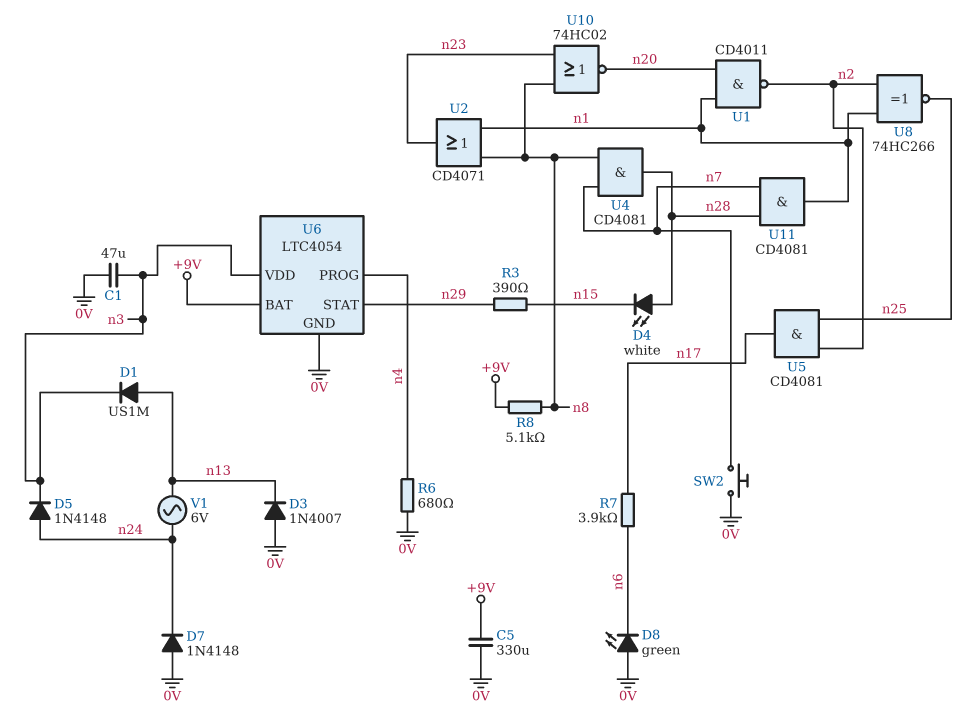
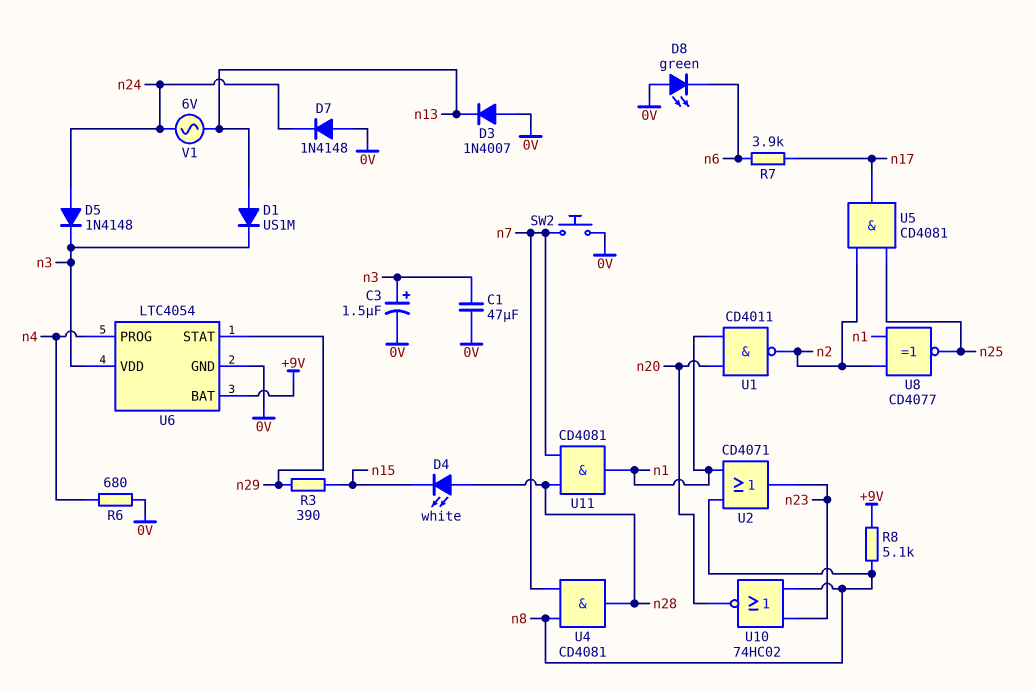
C3: none -> 1.5uF (plus n3, minus 0V)
C5: 330uF (+9V, 0V) -> none
U8: XNOR 74HC266 (in n1, in n2, out n25) -> XNOR CD4077 (in n1, in n2, out n25)

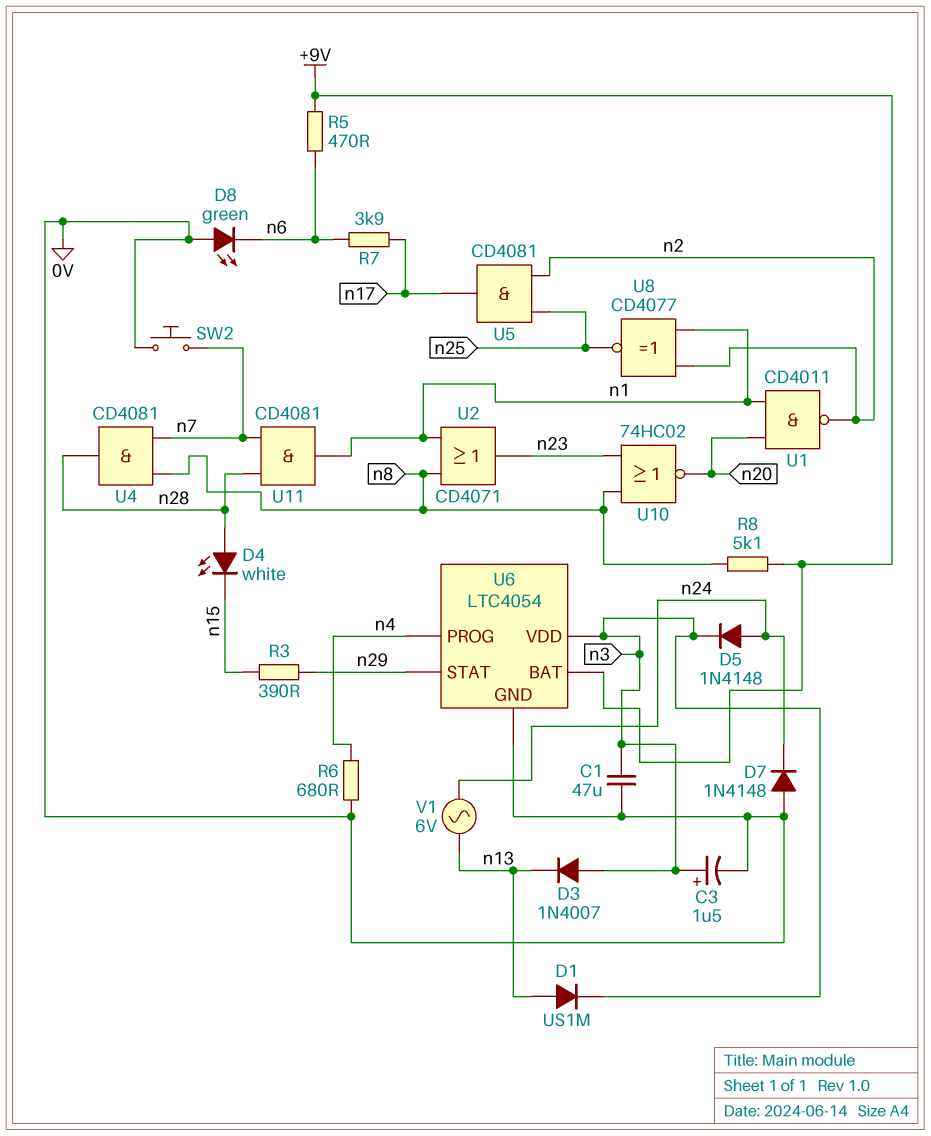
D3: diode 1N4007 (A 0V, K n13) -> diode 1N4007 (A n3, K n13)
R5: none -> 470 (+9V, n6)

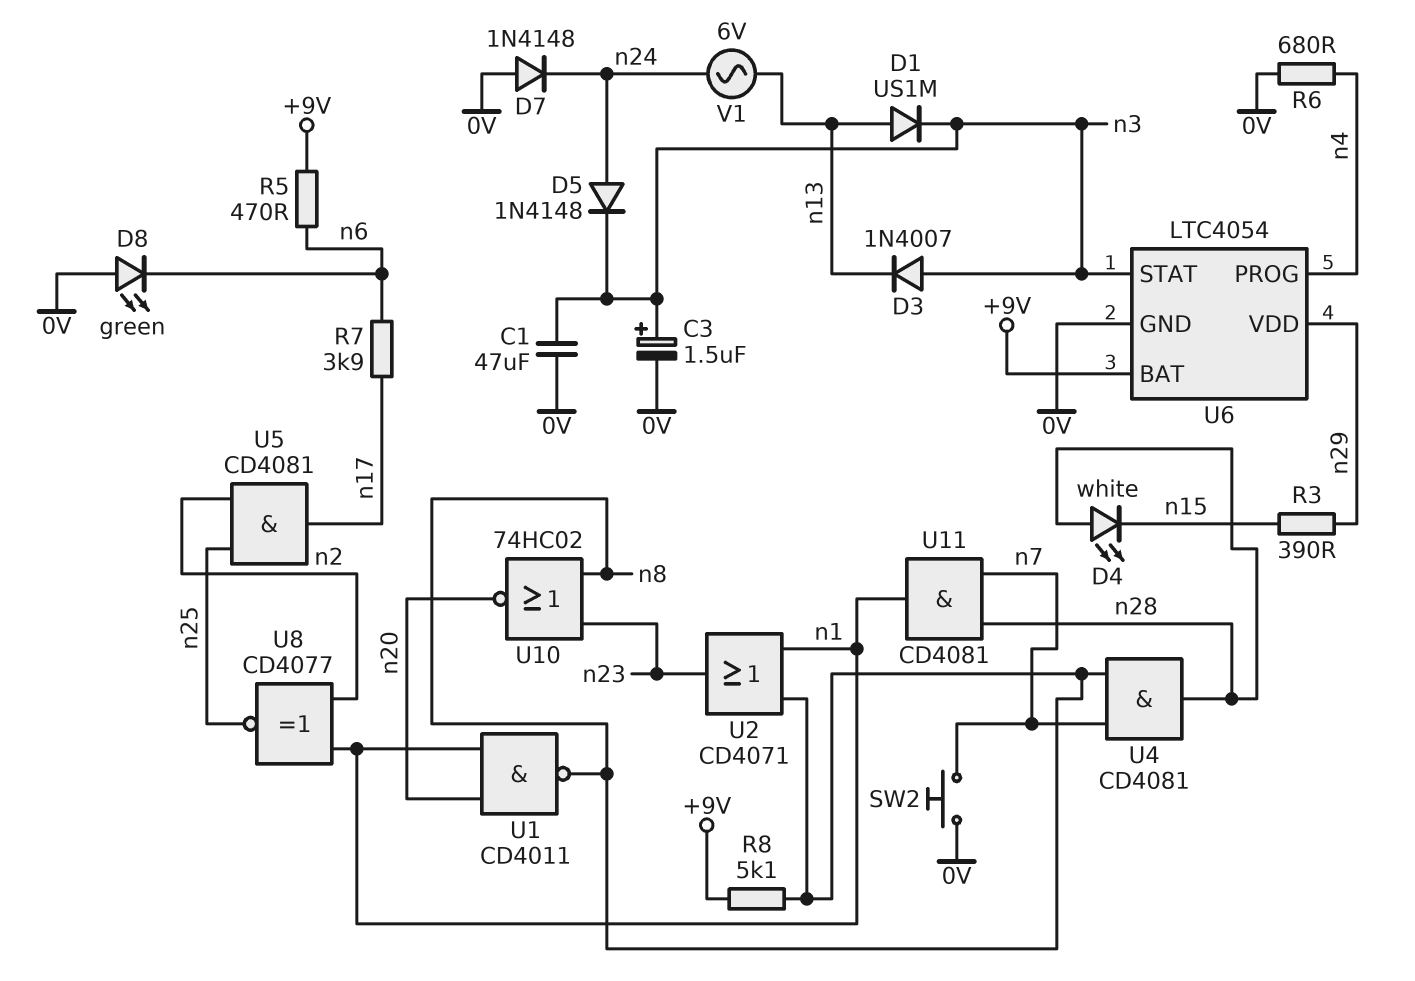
U1: NAND CD4011 (in n1, in n20, out n2) -> NAND CD4011 (in n1, in n20, out n8)
U6 pin STAT: n29 -> n3
U6 pin VDD: n3 -> n29

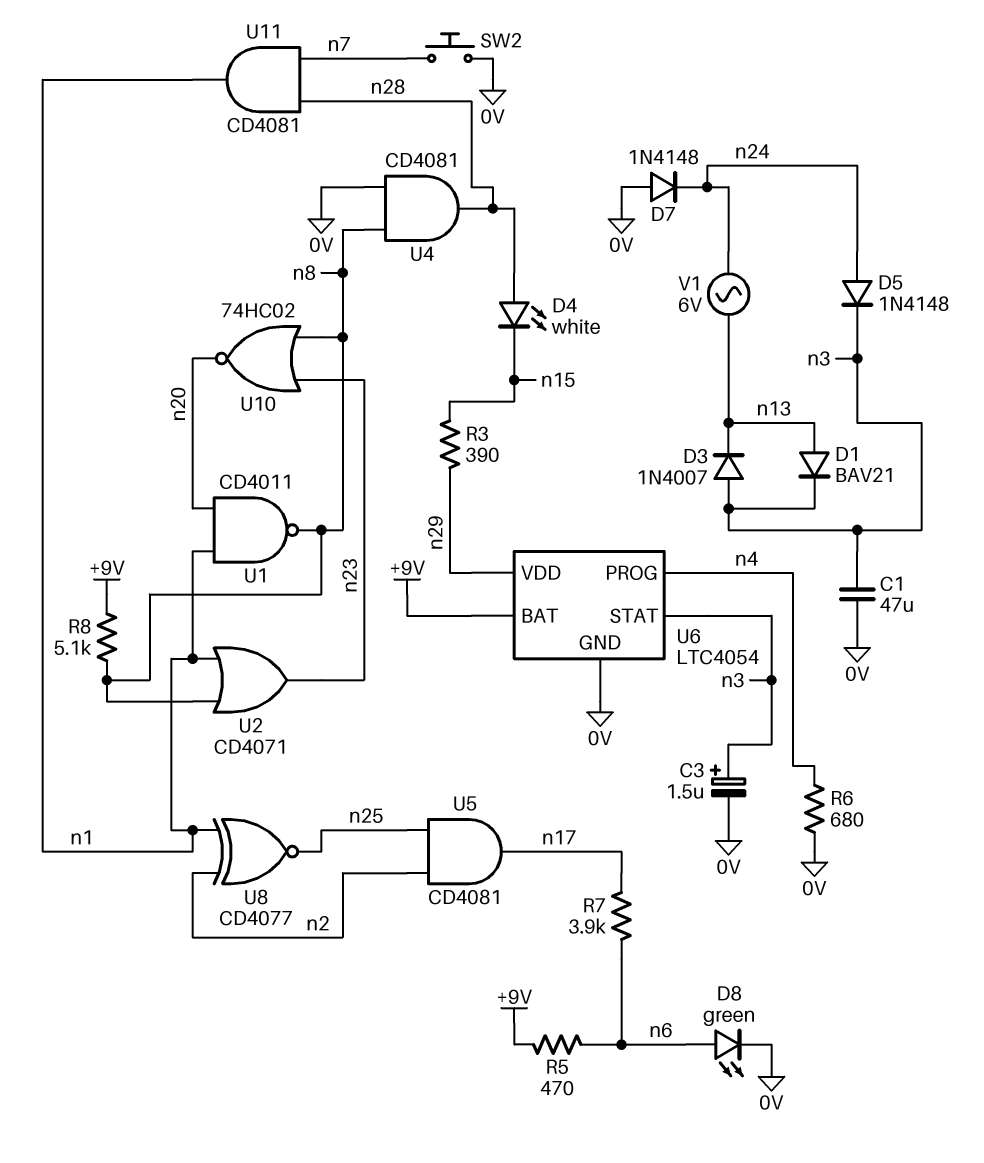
D1: diode US1M (A n13, K n3) -> diode BAV21 (A n13, K n3)
D8: LED green (A 0V, K n6) -> LED green (A n6, K 0V)
U4: AND CD4081 (in n7, in n8, out n28) -> AND CD4081 (in 0V, in n8, out n28)

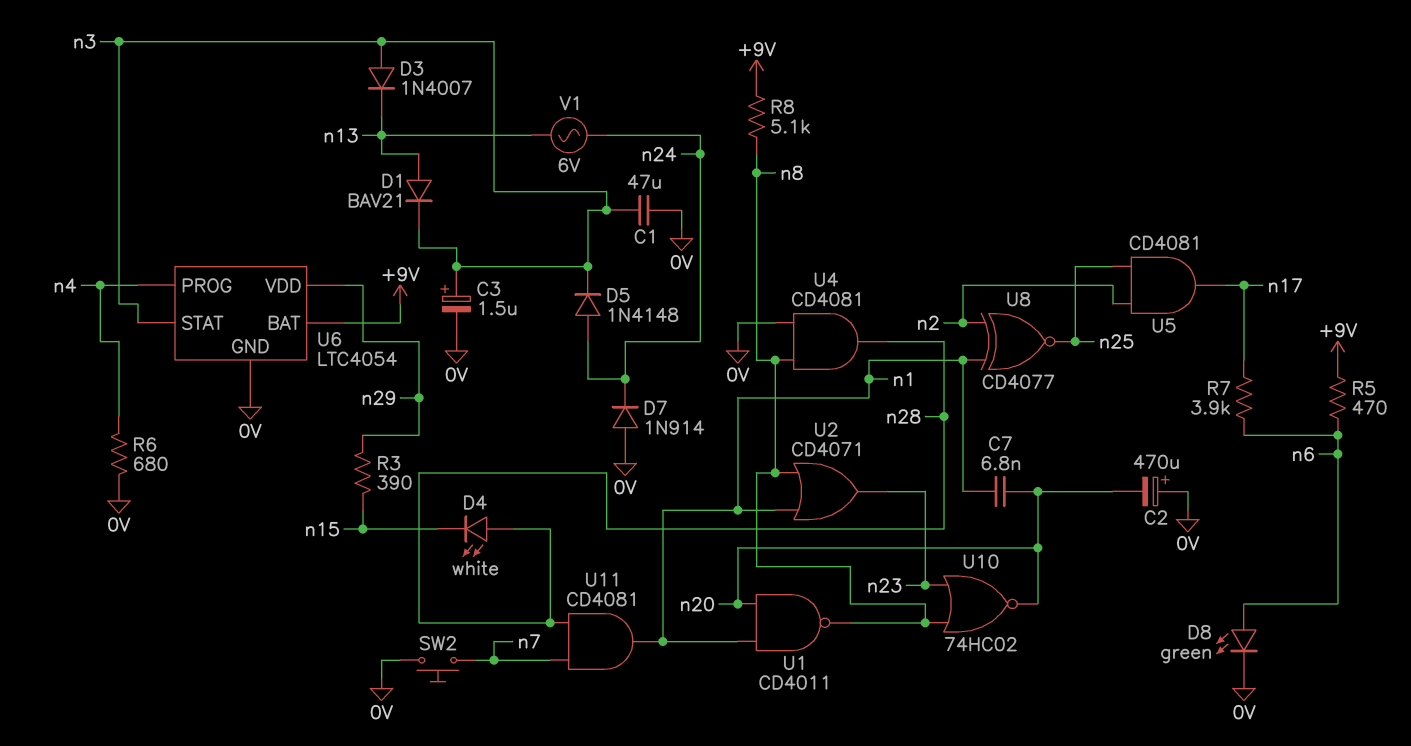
C2: none -> 470uF (plus 0V, minus n20)
C7: none -> 6.8nF (n1, n20)
D7: diode 1N4148 (A 0V, K n24) -> diode 1N914 (A 0V, K n24)

